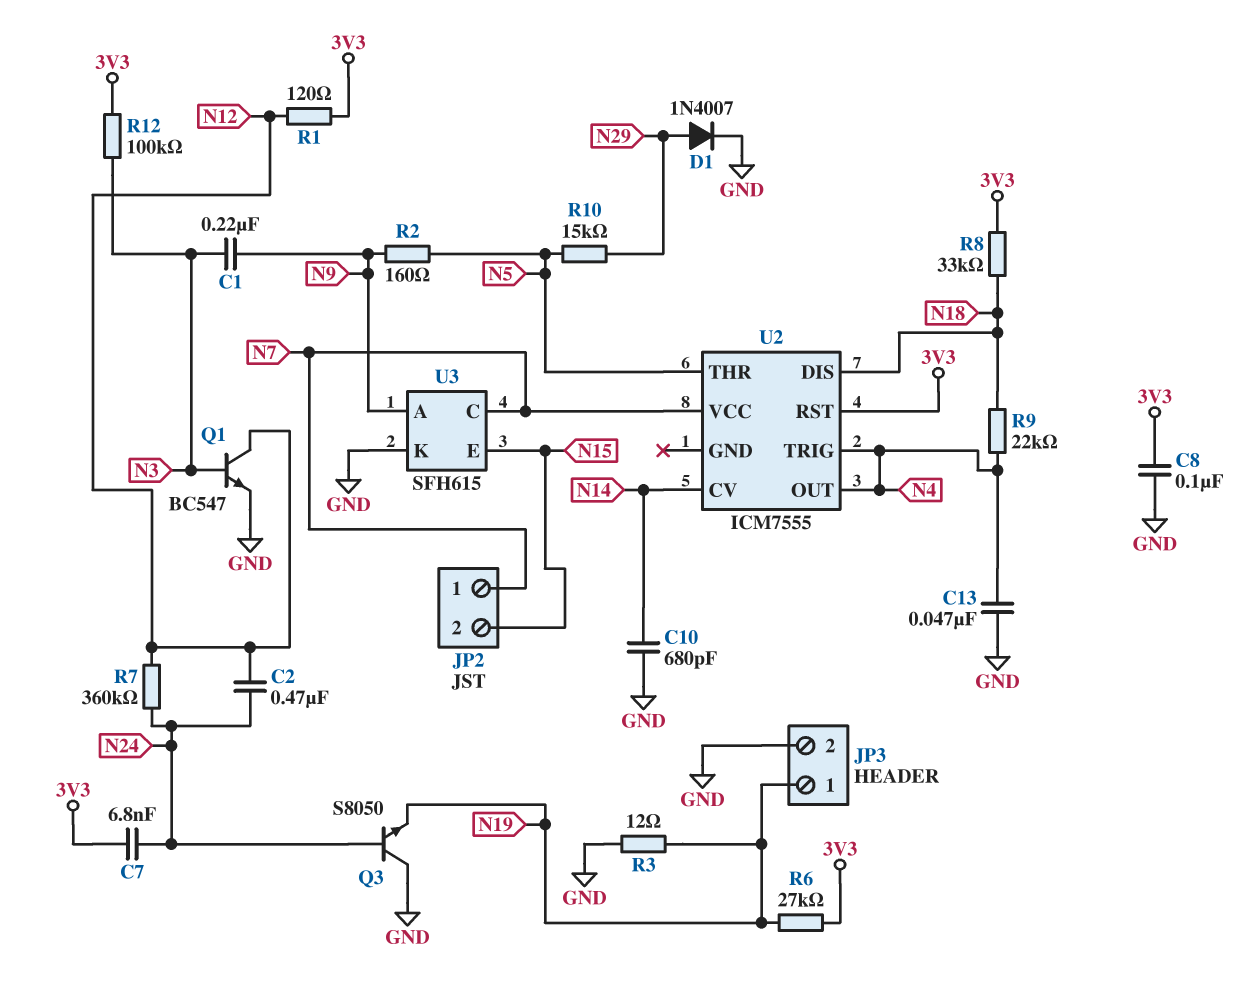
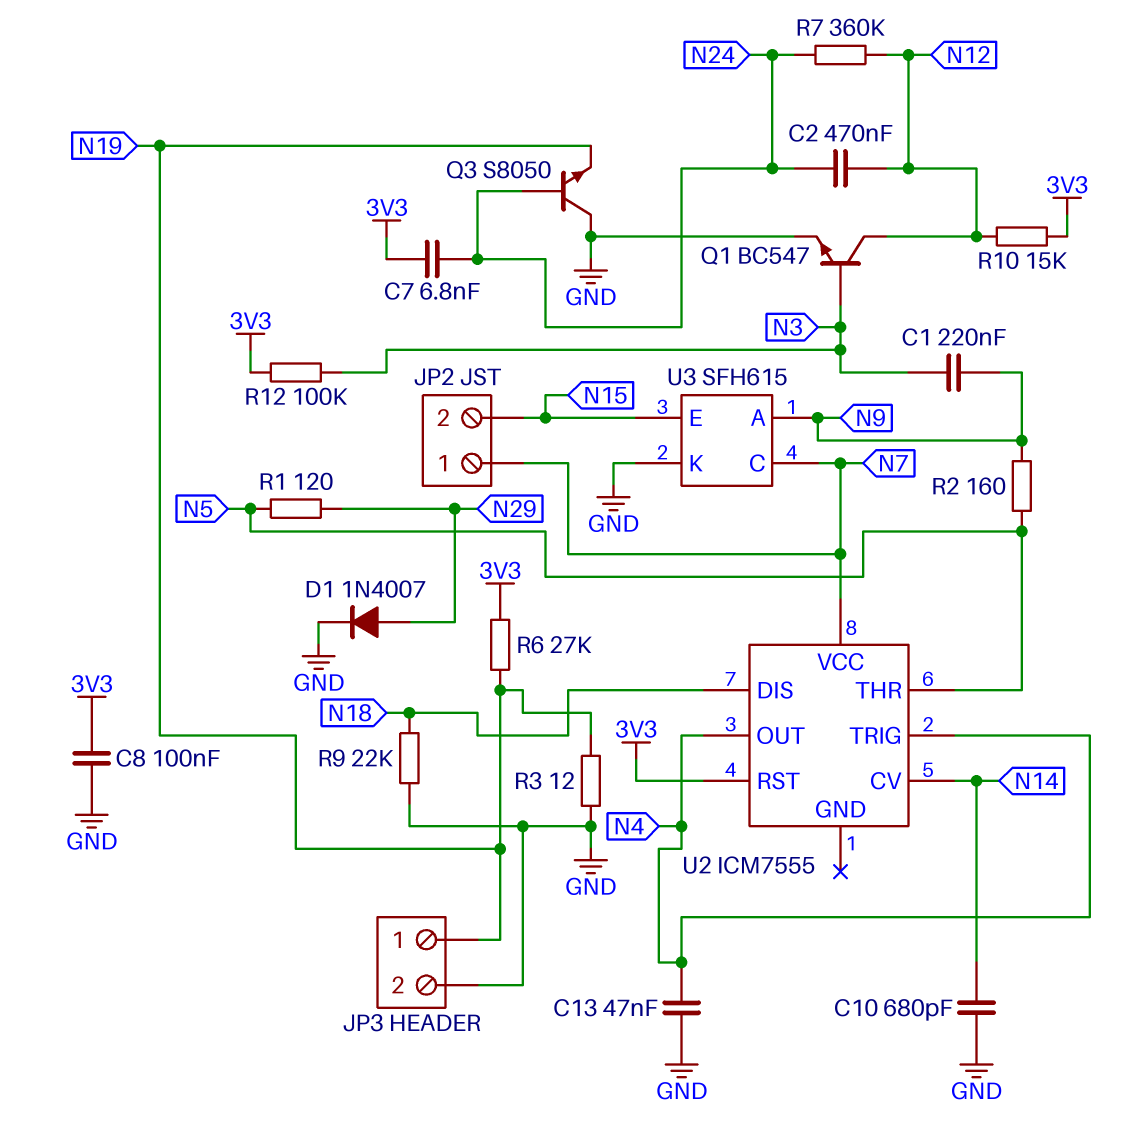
R1: 120 (3V3, N12) -> 120 (N5, N29)
R8: 33k (3V3, N18) -> none
R9: 22k (N4, N18) -> 22k (GND, N18)
R10: 15k (N5, N29) -> 15k (3V3, N12)

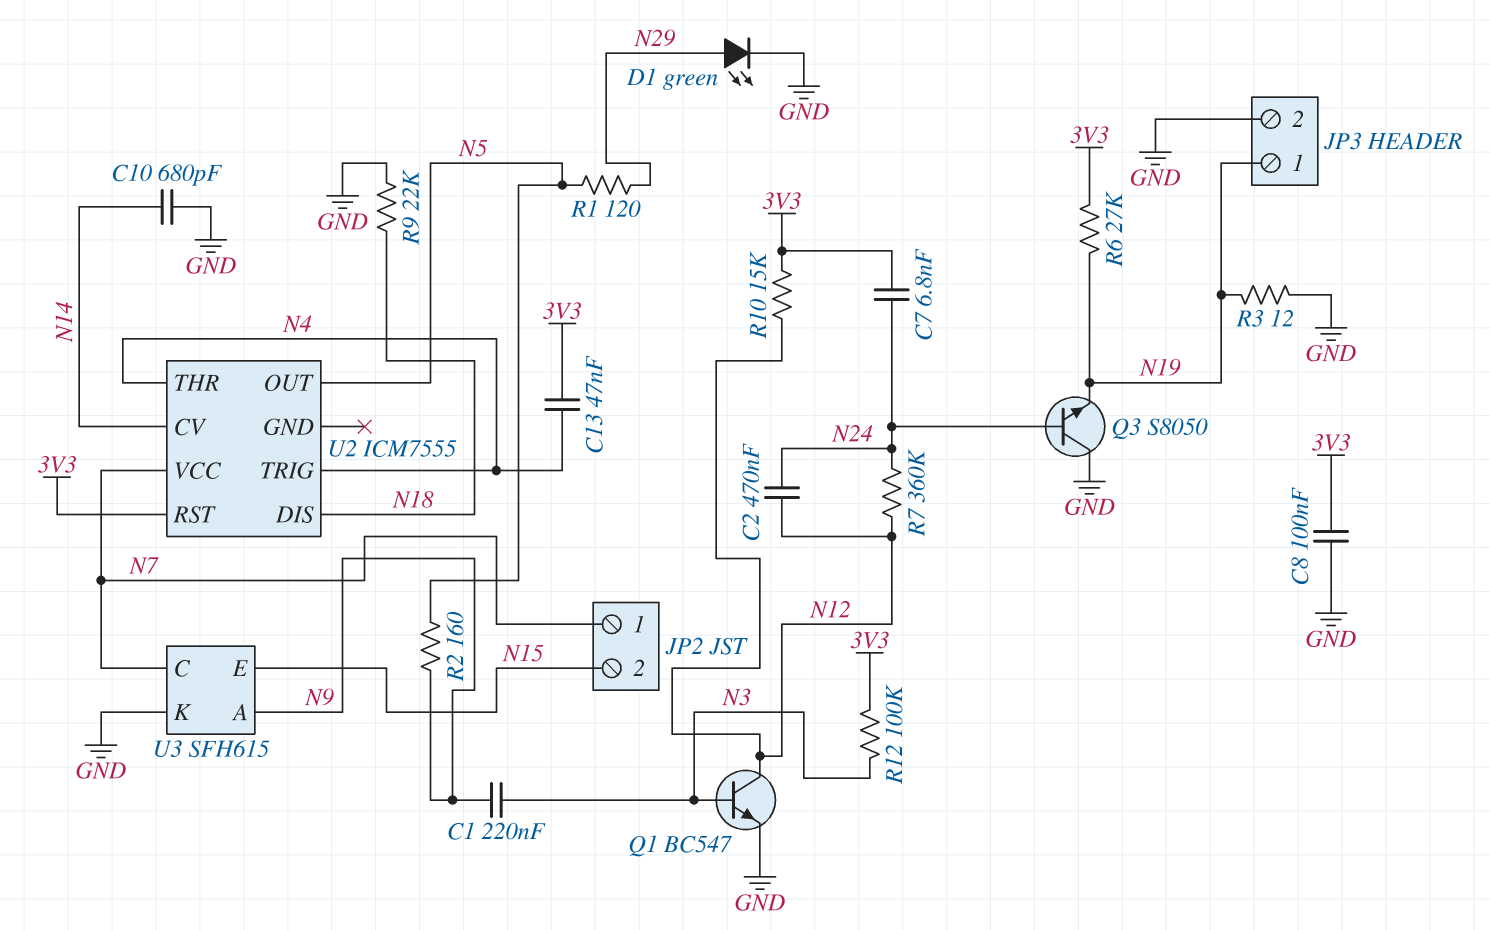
C13: 47nF (GND, N4) -> 47nF (3V3, N4)
D1: diode 1N4007 (A N29, K GND) -> LED green (A N29, K GND)
U2 pin OUT: N4 -> N5
U2 pin THR: N5 -> N4

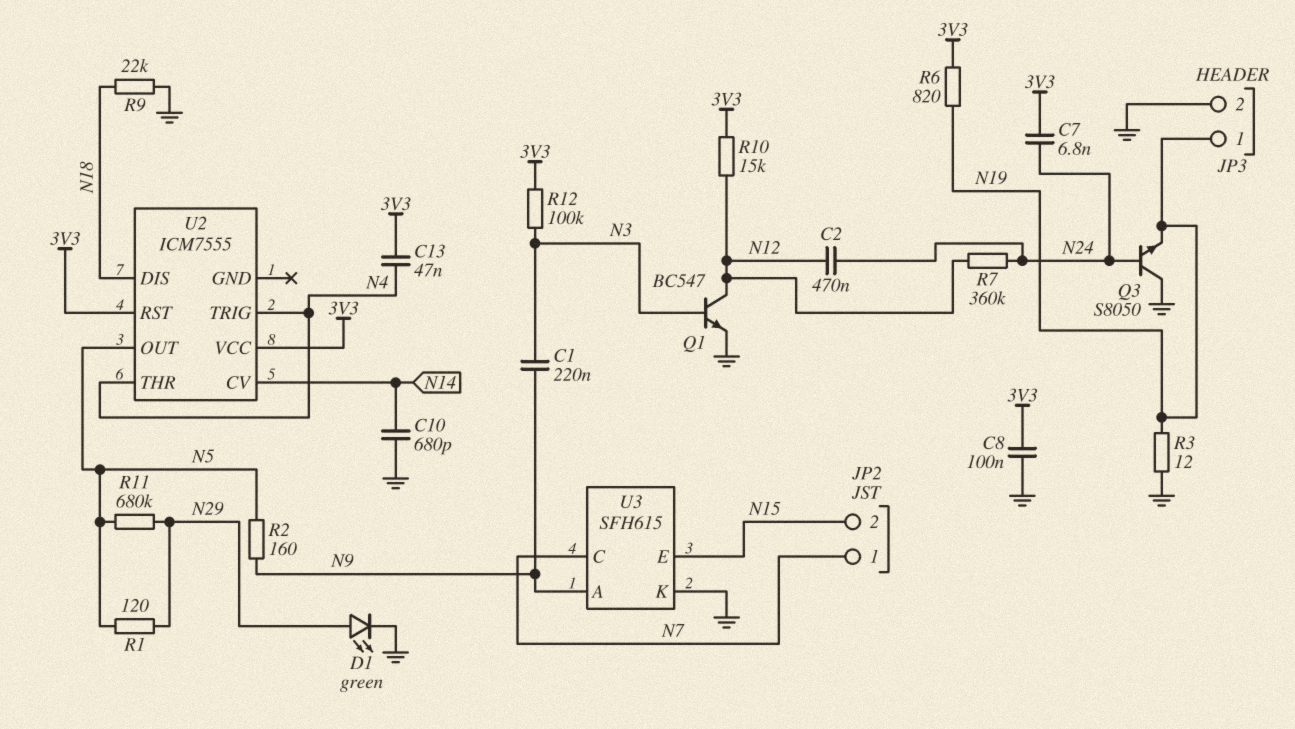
R6: 27k (3V3, N19) -> 820 (3V3, N19)
R11: none -> 680k (N5, N29)
U2 pin VCC: N7 -> 3V3

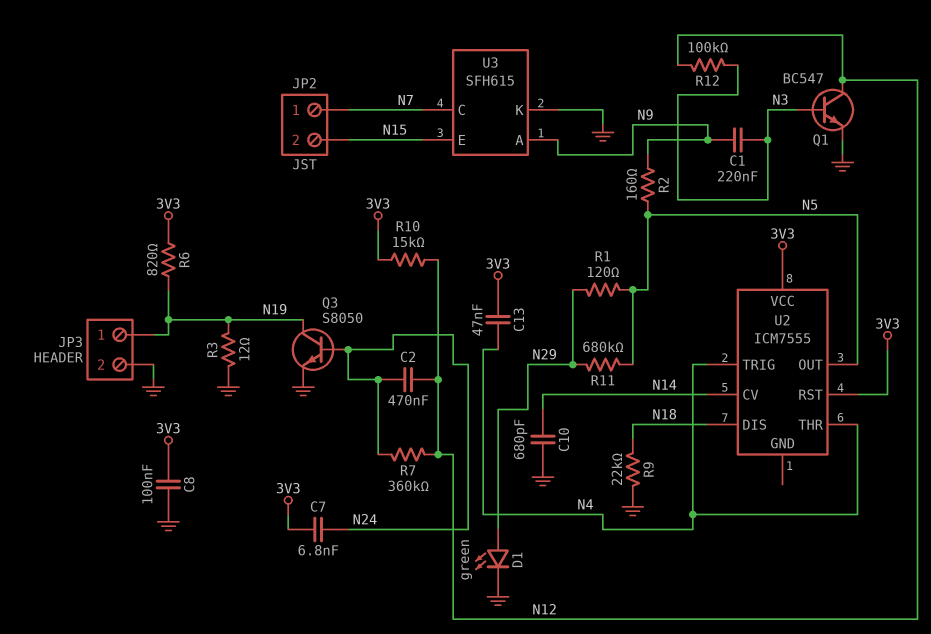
Q3: NPN S8050 (B N24, C GND, E N19) -> NPN S8050 (B N24, C N19, E GND)
R12: 100k (3V3, N3) -> 100k (N3, N12)

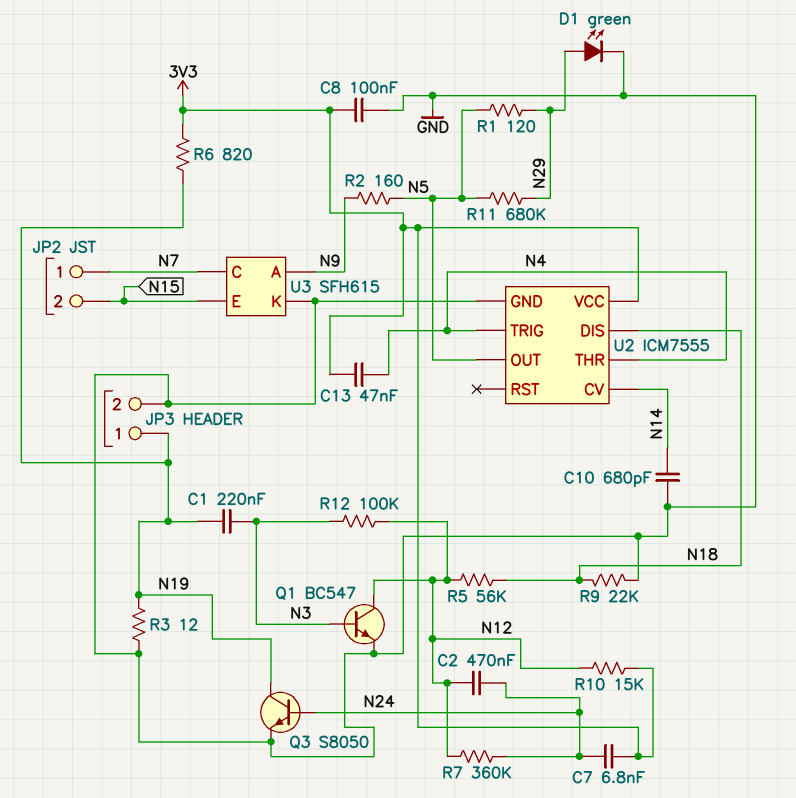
C1: 220nF (N3, N9) -> 220nF (N3, N19)
R5: none -> 56k (N12, N18)
U2 pin GND: none -> GND
U2 pin RST: 3V3 -> none

